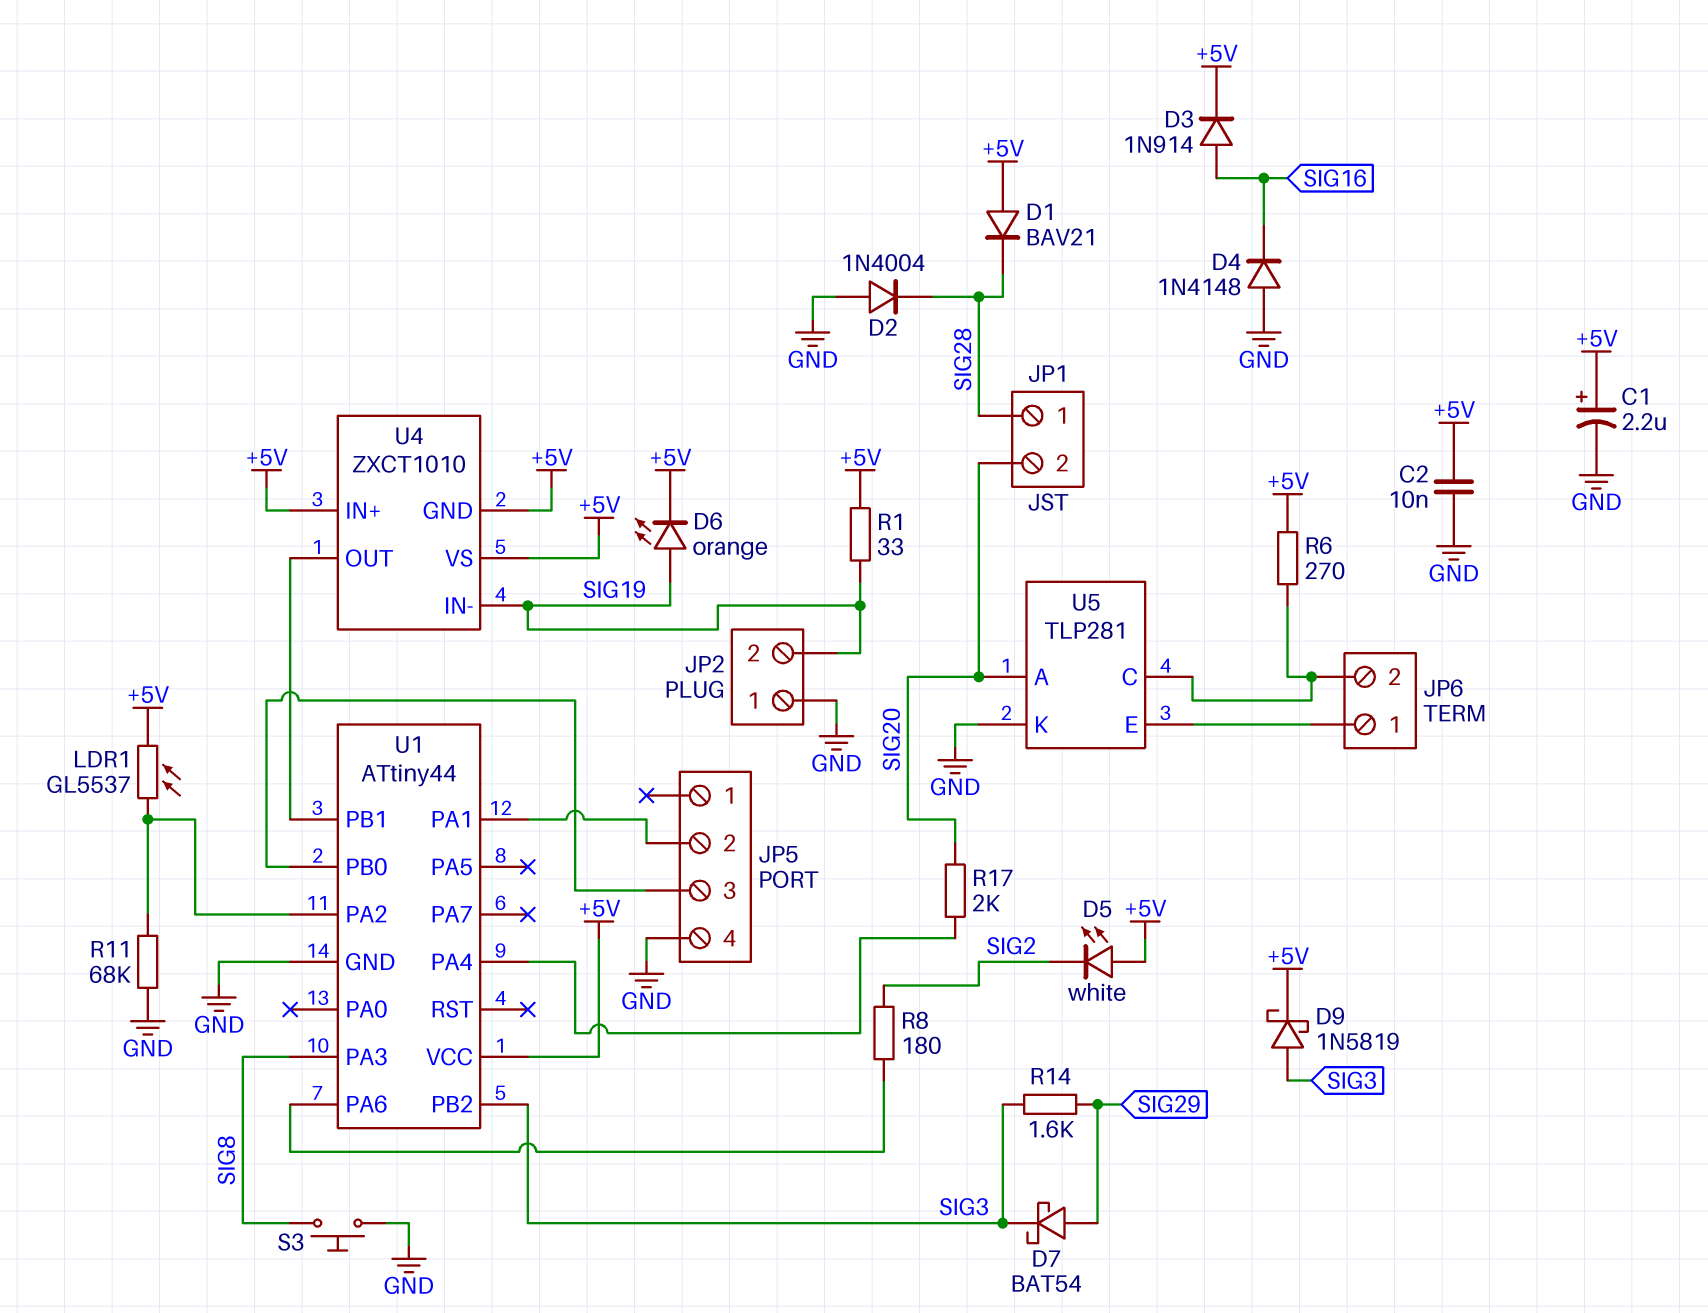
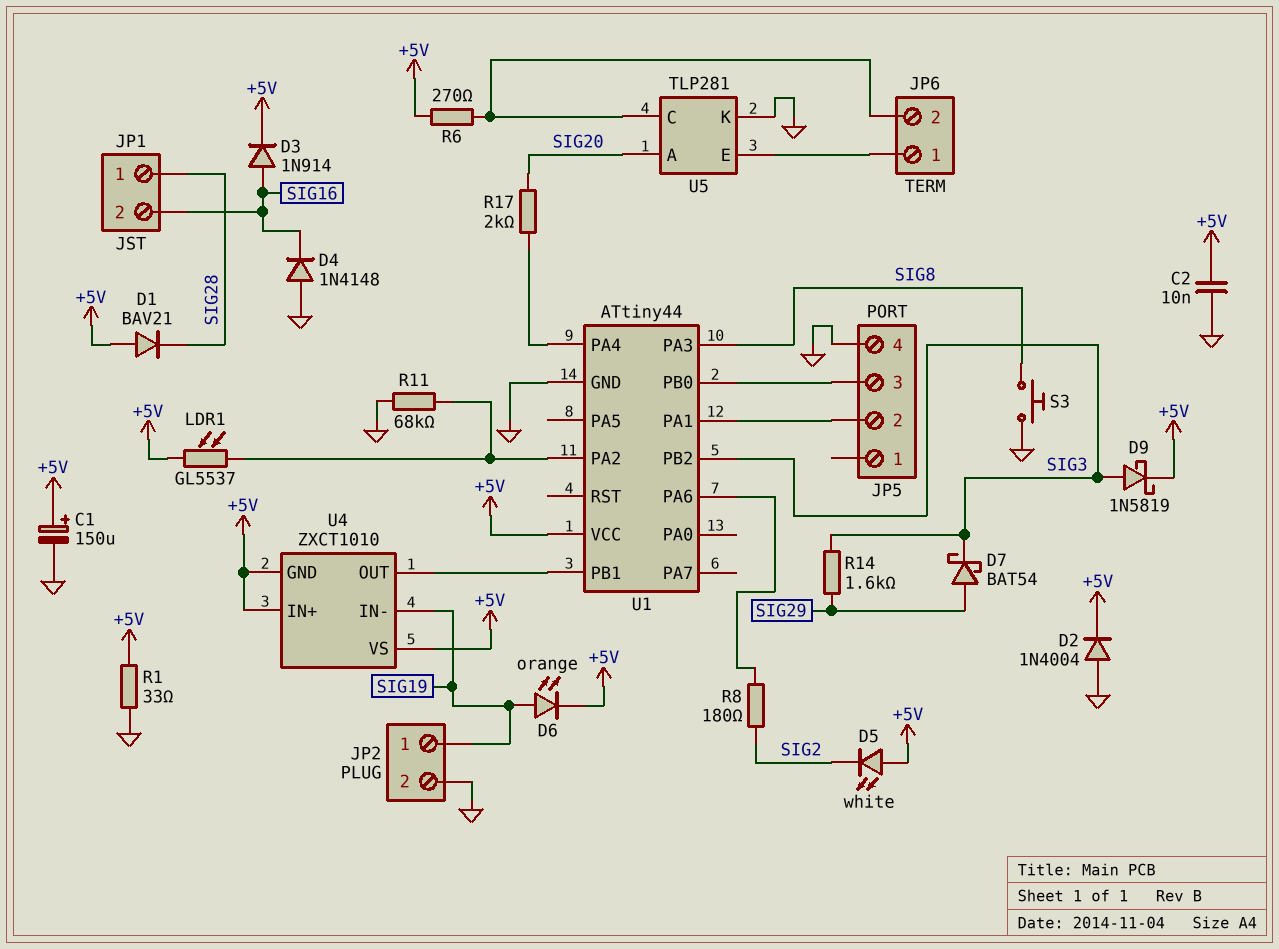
C1: 2.2uF (plus +5V, minus GND) -> 150uF (plus +5V, minus GND)
D2: diode 1N4004 (A GND, K SIG28) -> diode 1N4004 (A GND, K +5V)
JP1 pin 2: SIG20 -> SIG16
JP2 pin 1: GND -> SIG19
JP2 pin 2: SIG19 -> GND
R1: 33 (+5V, SIG19) -> 33 (+5V, GND)

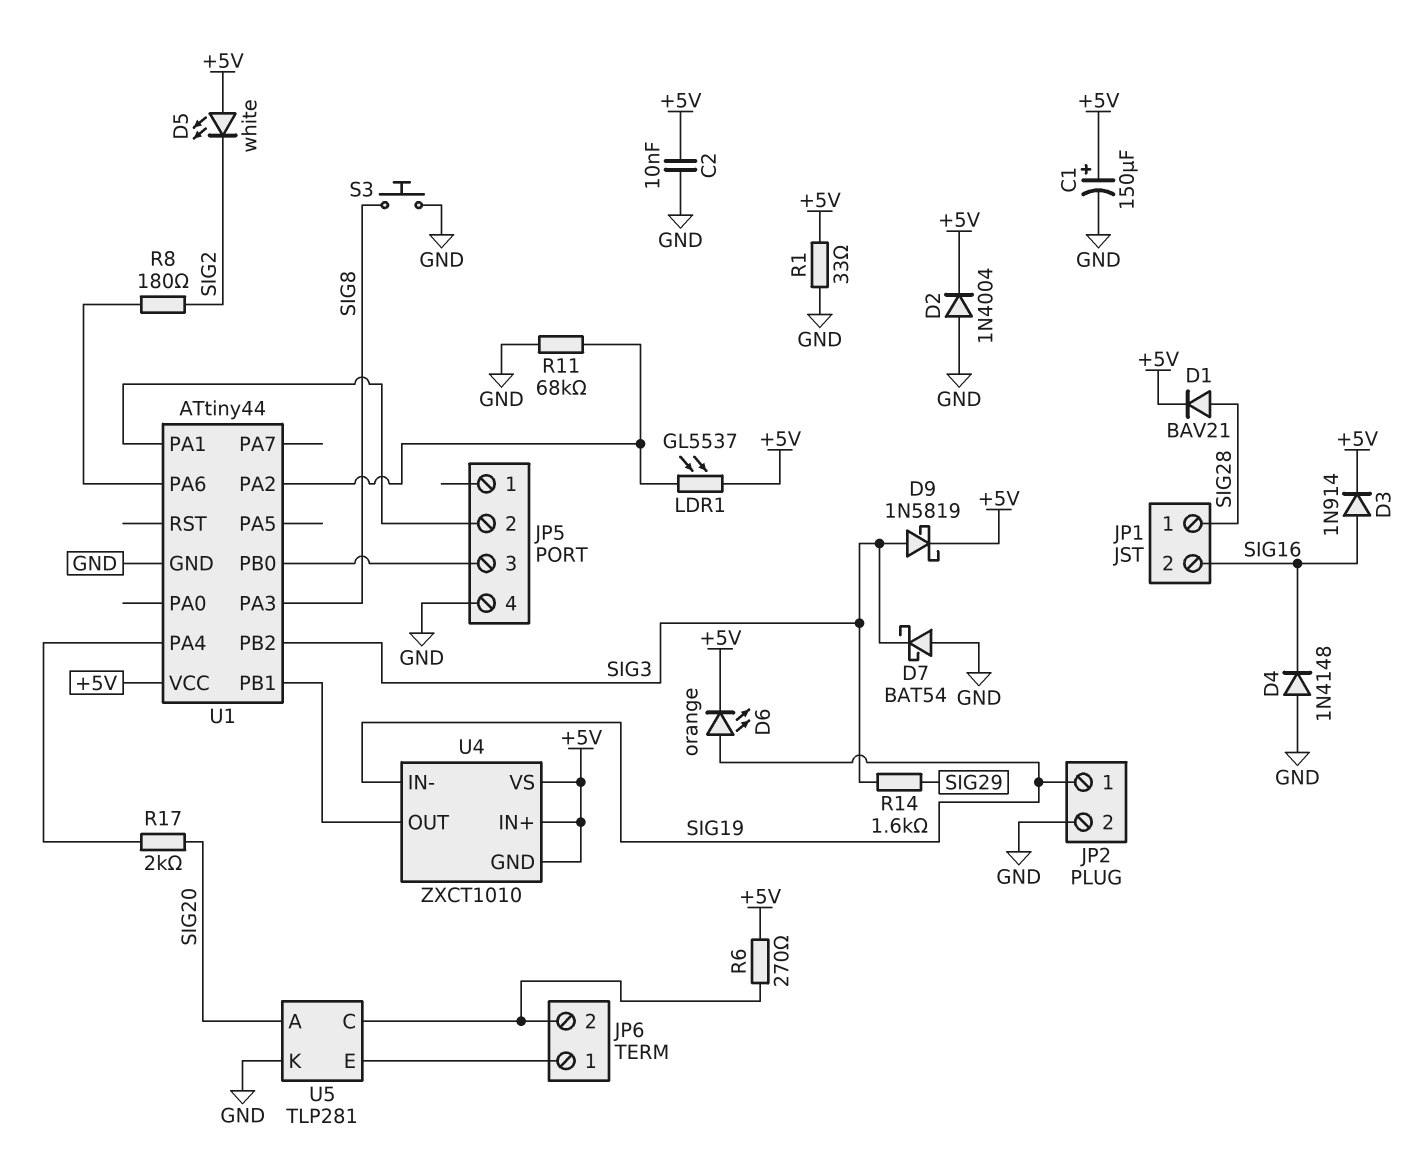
D1: diode BAV21 (A +5V, K SIG28) -> diode BAV21 (A SIG28, K +5V)
D7: schottky BAT54 (A SIG29, K SIG3) -> schottky BAT54 (A GND, K SIG3)

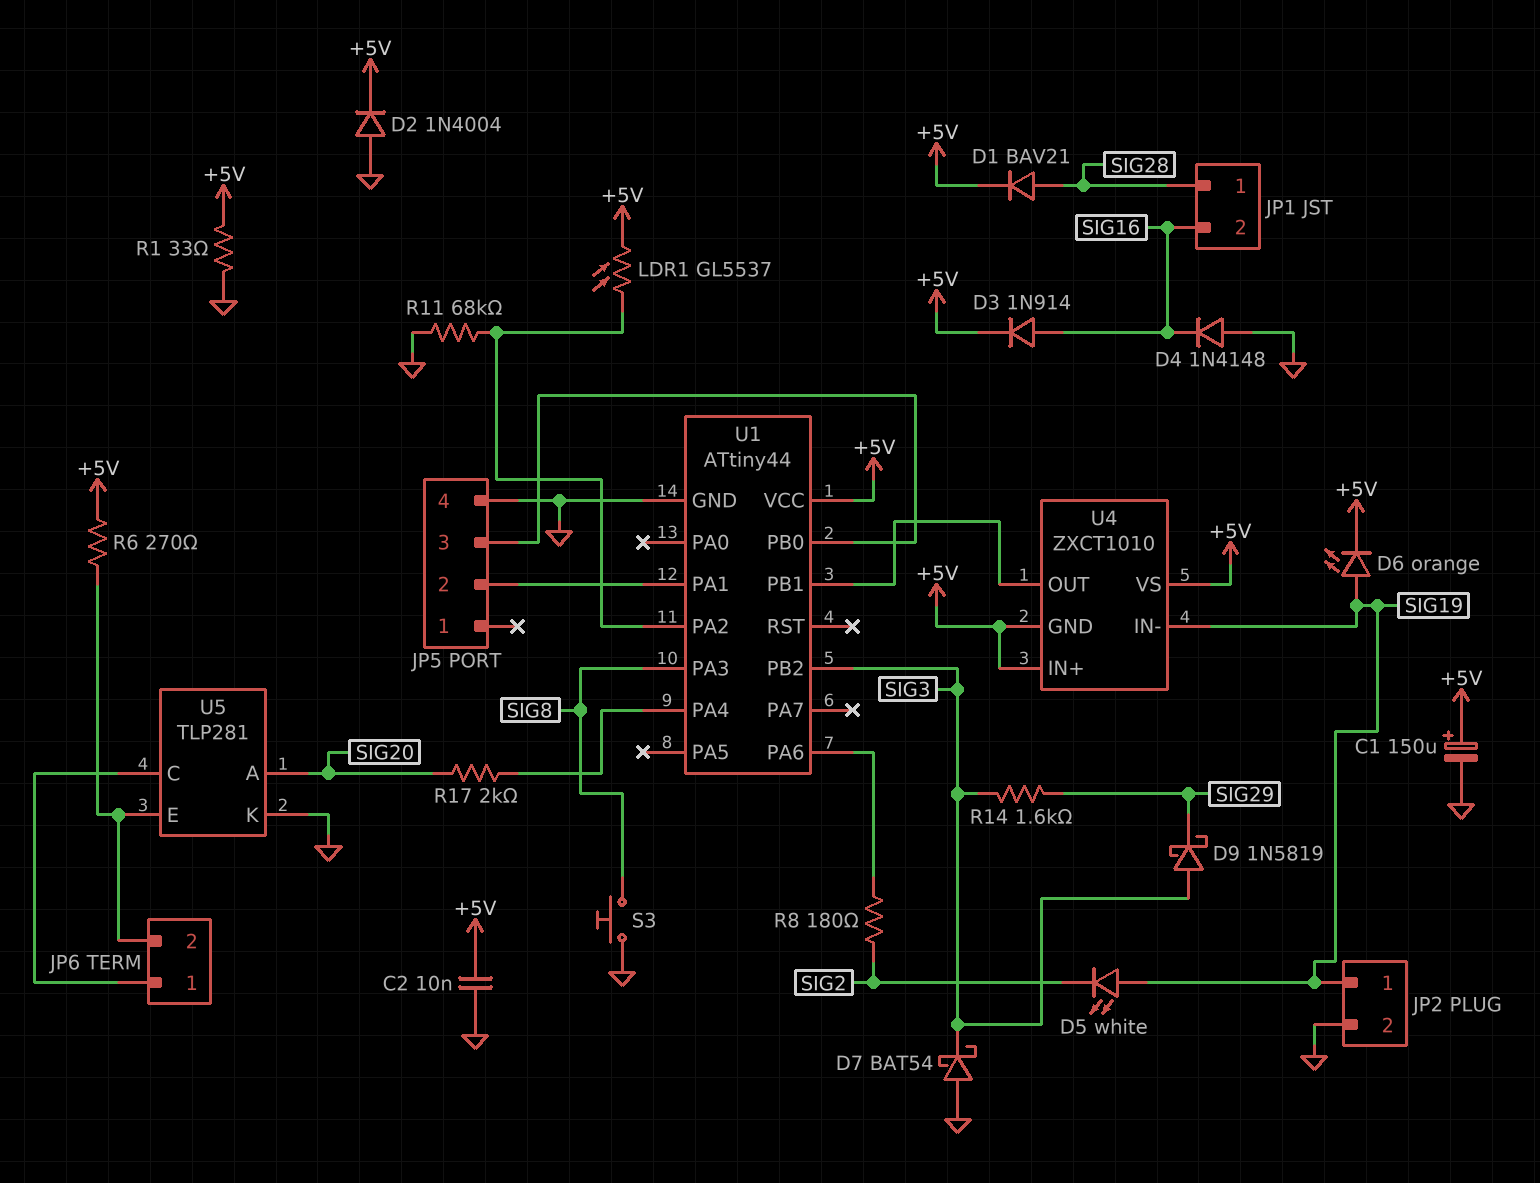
D5: LED white (A +5V, K SIG2) -> LED white (A SIG19, K SIG2)
D9: schottky 1N5819 (A SIG3, K +5V) -> schottky 1N5819 (A SIG3, K SIG29)
U5 pin C: JP6/2 -> JP6/1
U5 pin E: JP6/1 -> JP6/2

